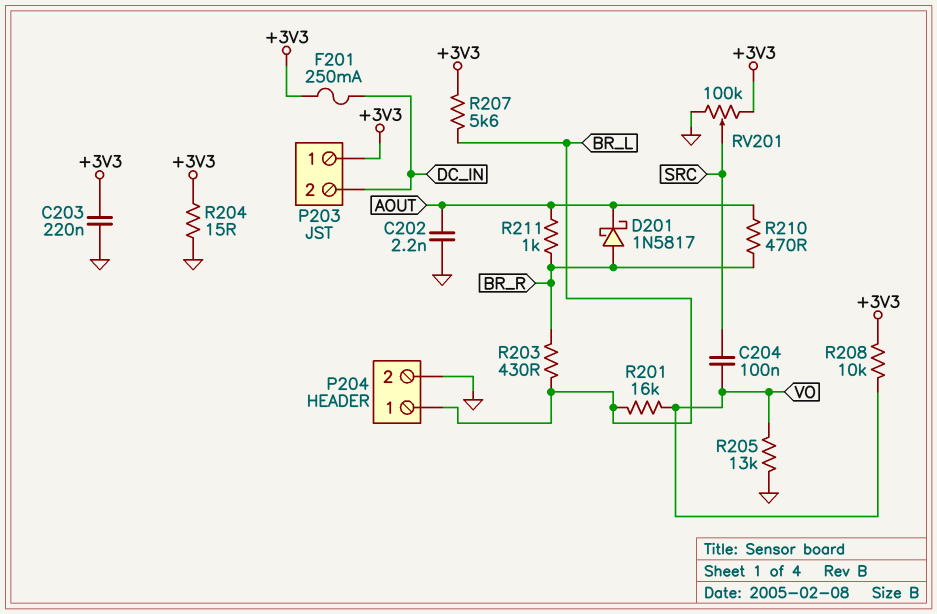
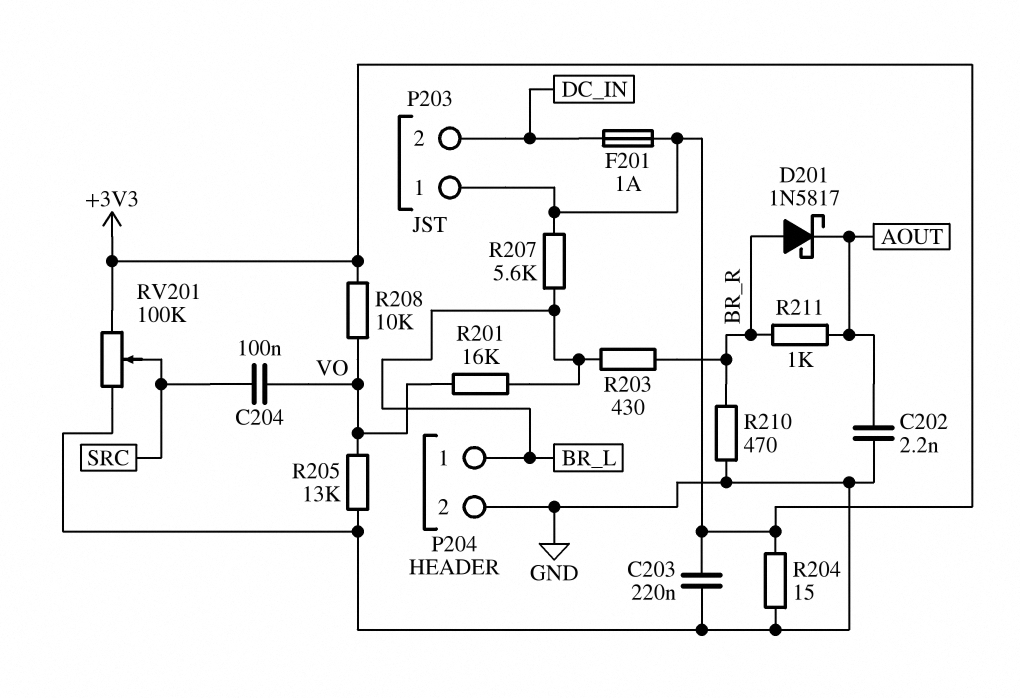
F201: 250mA (+3V3, DC_IN) -> 1A (+3V3, DC_IN)
R210: 470 (AOUT, BR_R) -> 470 (BR_R, GND)

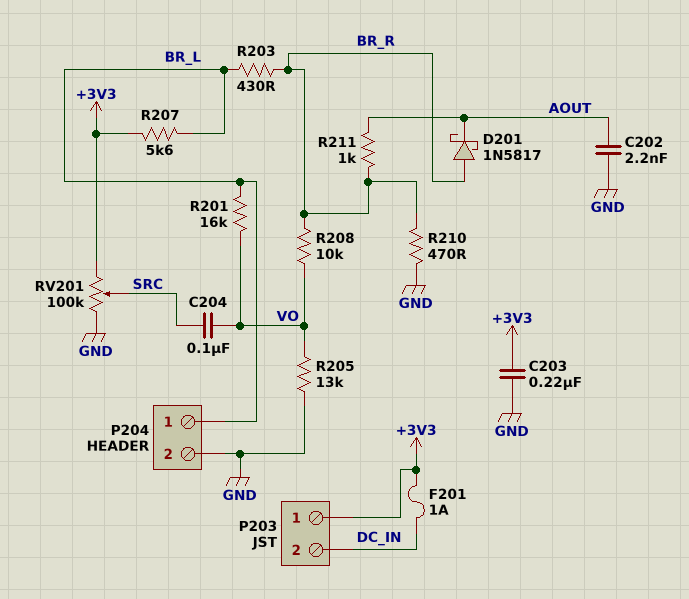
R204: 15 (+3V3, GND) -> none
R208: 10k (+3V3, VO) -> 10k (BR_R, VO)

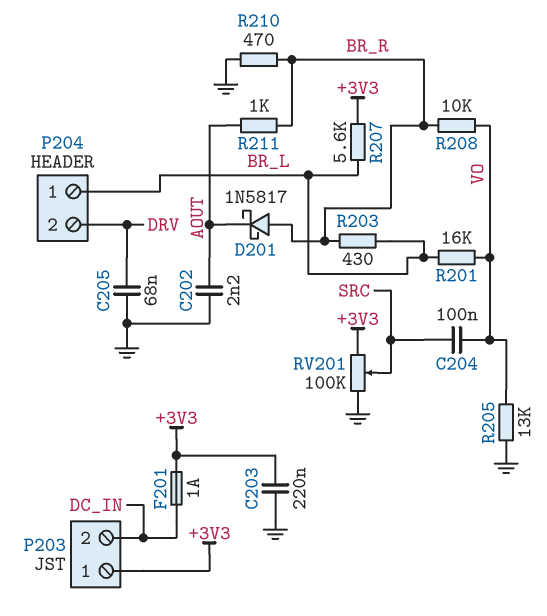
C205: none -> 68nF (DRV, GND)
P204 pin 2: GND -> DRV

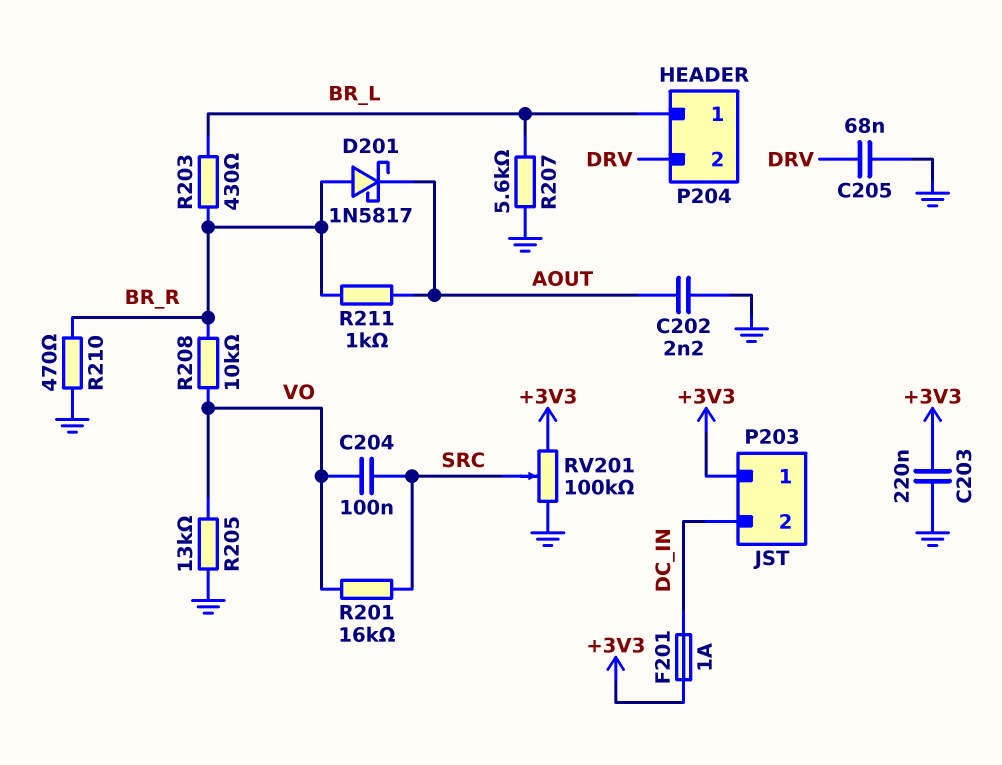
R201: 16k (BR_L, VO) -> 16k (SRC, VO)
R207: 5.6k (+3V3, BR_L) -> 5.6k (BR_L, GND)

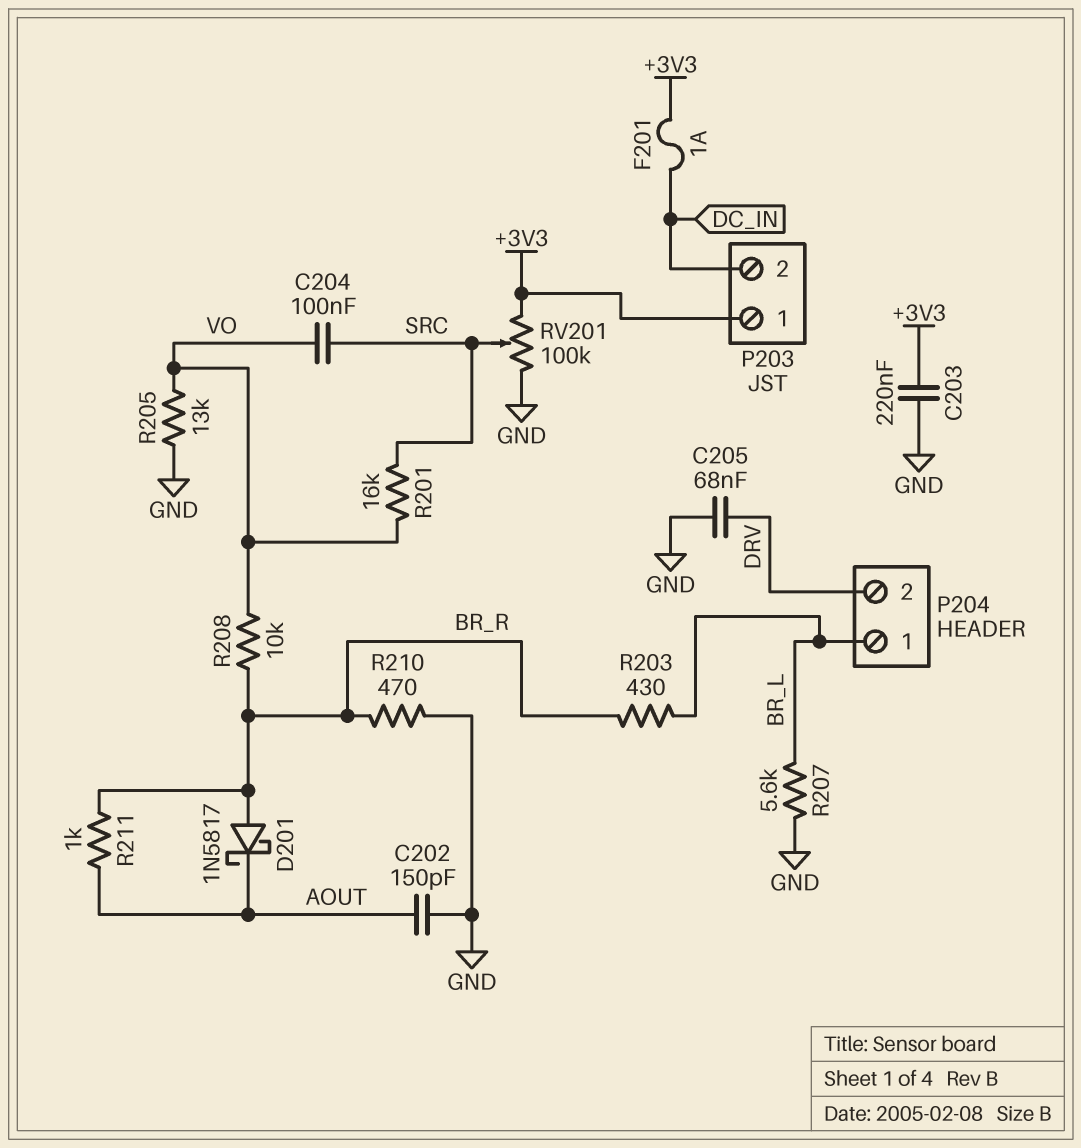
C202: 2.2nF (AOUT, GND) -> 150pF (AOUT, GND)

